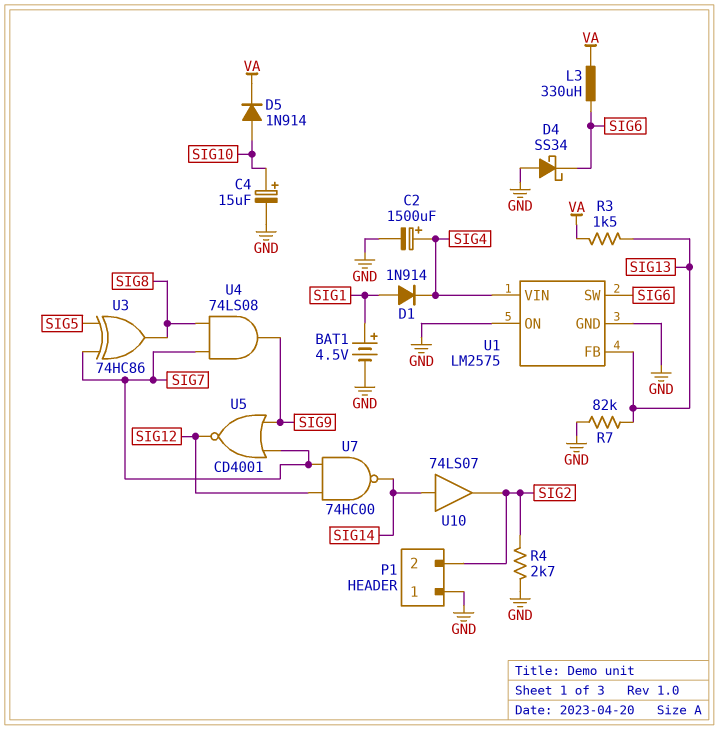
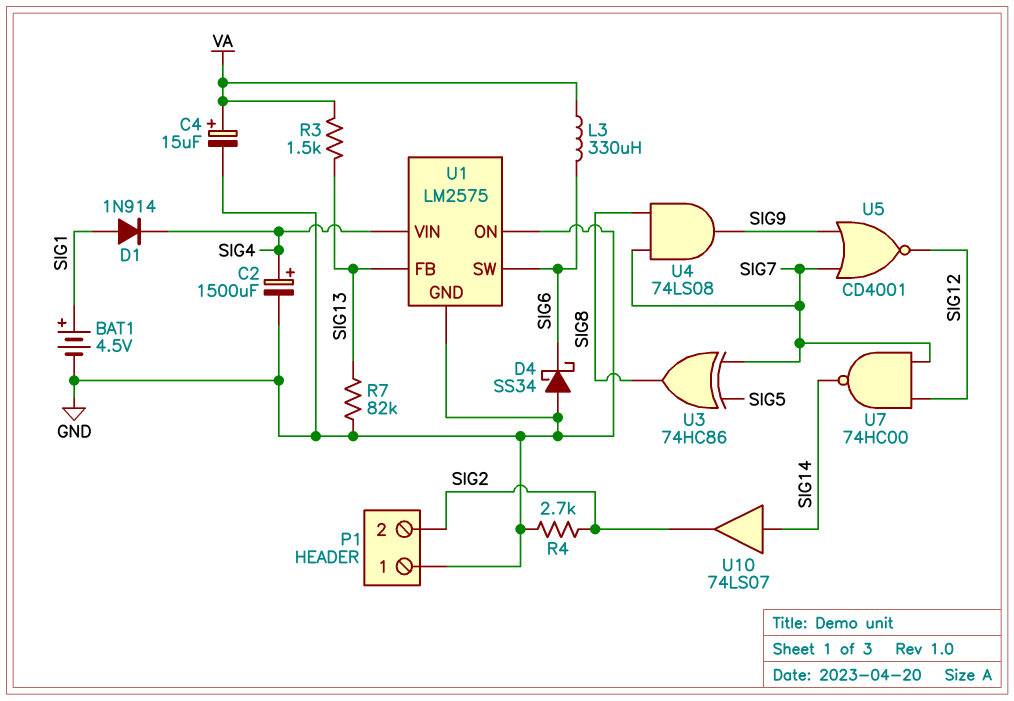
C4: 15uF (plus SIG10, minus GND) -> 15uF (plus VA, minus GND)
D5: diode 1N914 (A SIG10, K VA) -> none

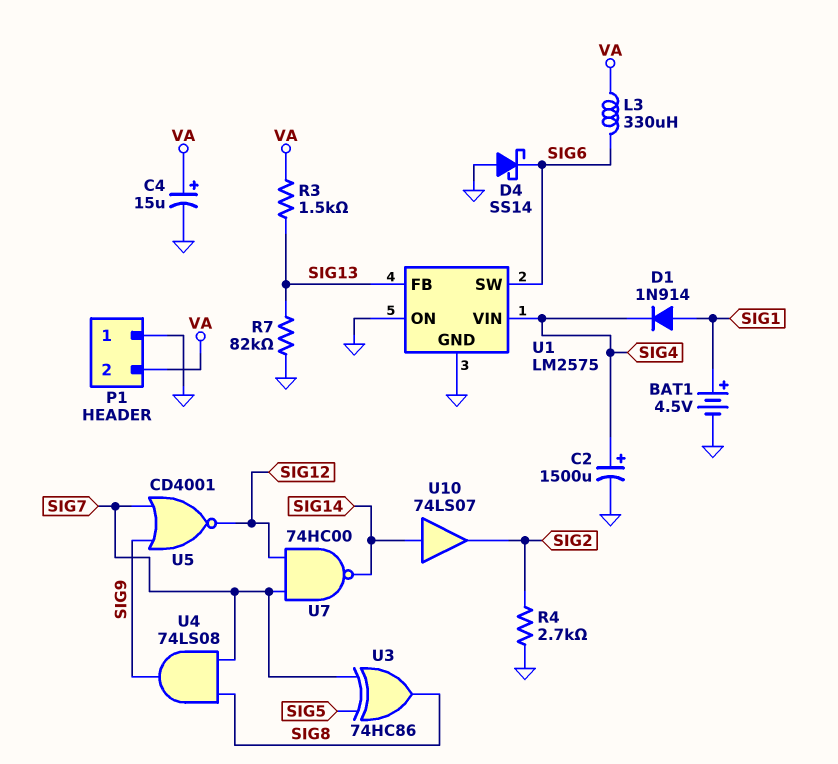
D4: schottky SS34 (A GND, K SIG6) -> schottky SS14 (A GND, K SIG6)
P1 pin 2: SIG2 -> VA

